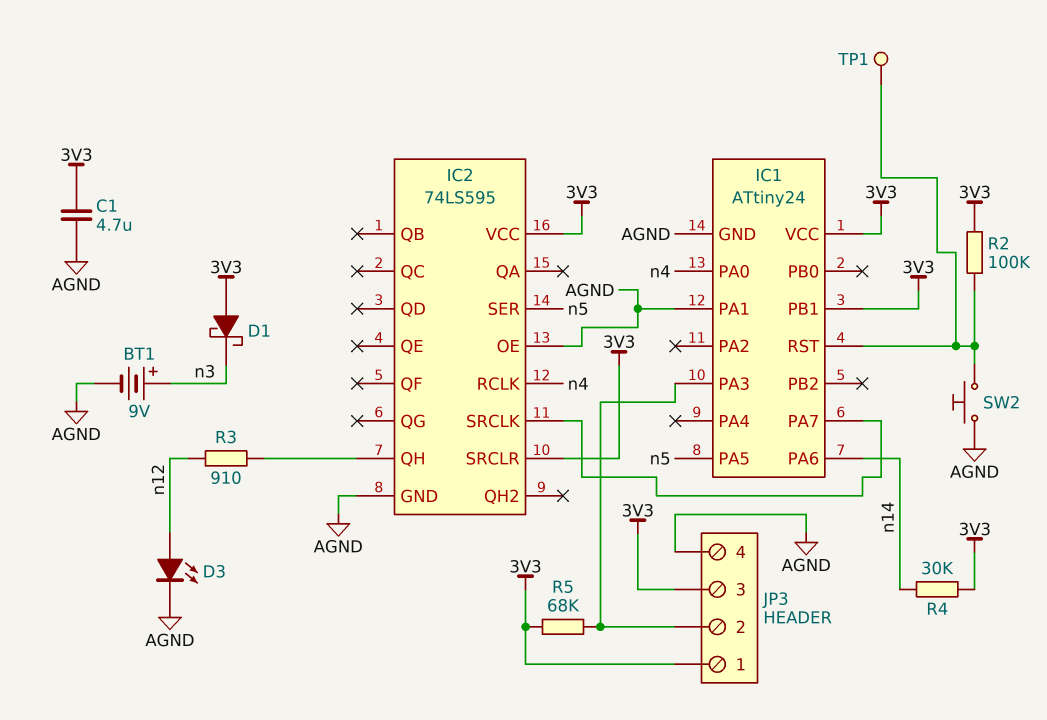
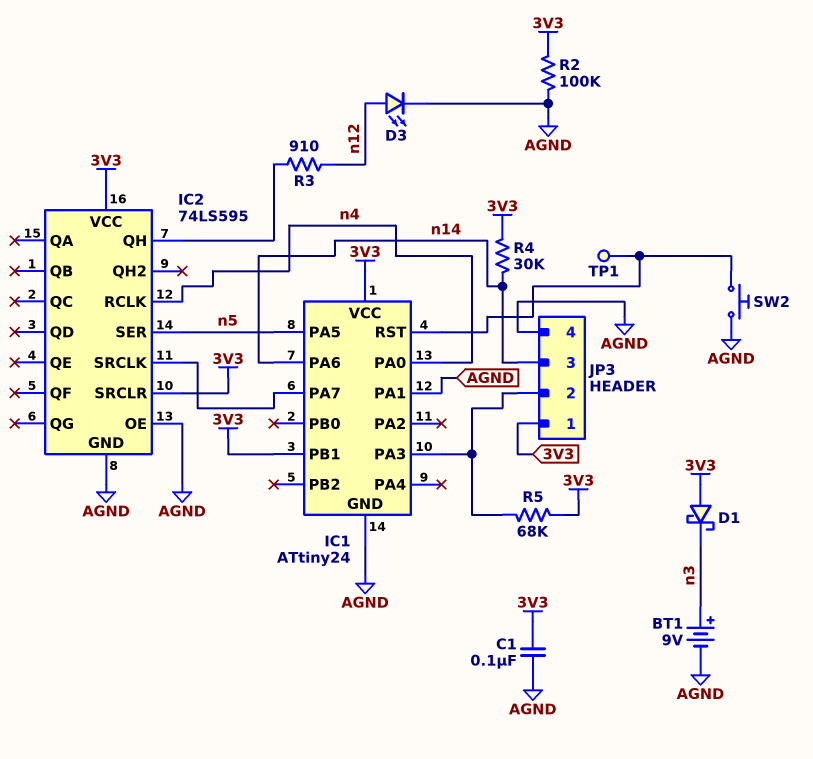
C1: 4.7uF (3V3, AGND) -> 100nF (3V3, AGND)
JP3 pin 3: 3V3 -> n14
R2: 100k (3V3, IC1/RST) -> 100k (3V3, AGND)

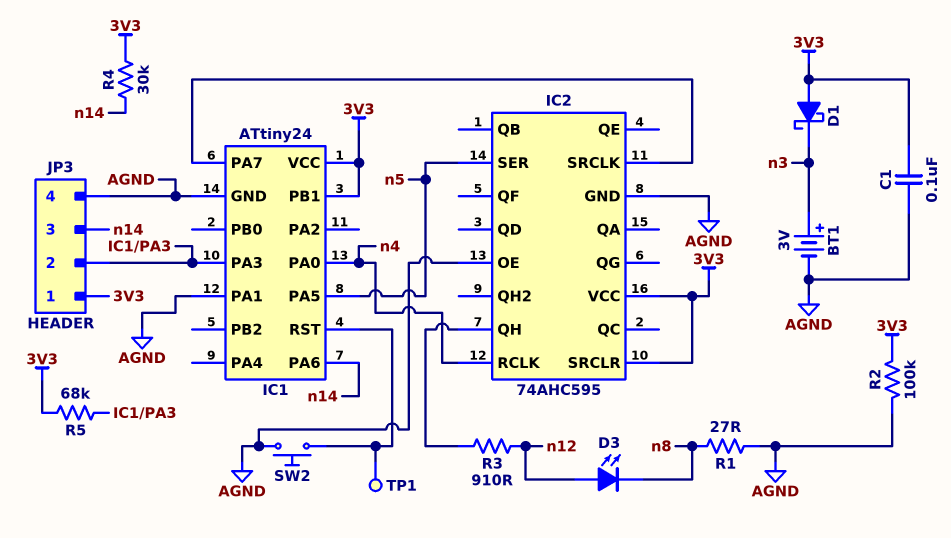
BT1: 9V (plus n3, minus AGND) -> 3V (plus n3, minus AGND)
D3: LED (A n12, K AGND) -> LED (A n12, K n8)
IC2: 74LS595 -> 74AHC595
R1: none -> 27 (AGND, n8)

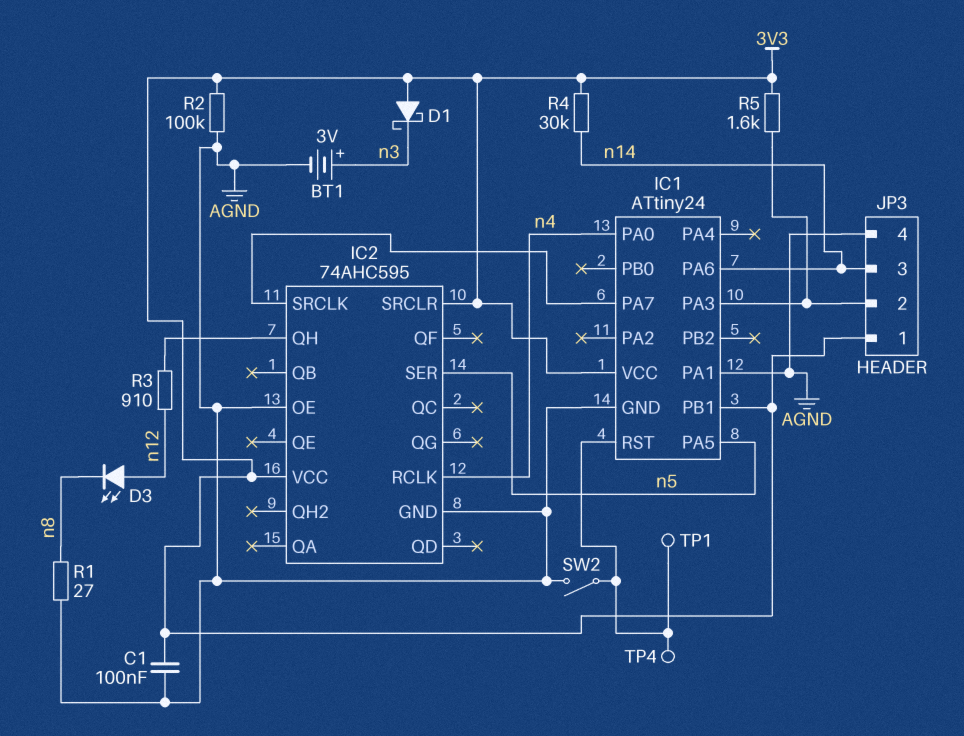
R5: 68k (3V3, IC1/PA3) -> 1.6k (3V3, IC1/PA3)
SW2: button (AGND, IC1/RST) -> switch (AGND, IC1/RST)
TP4: none -> test point (IC1/RST)

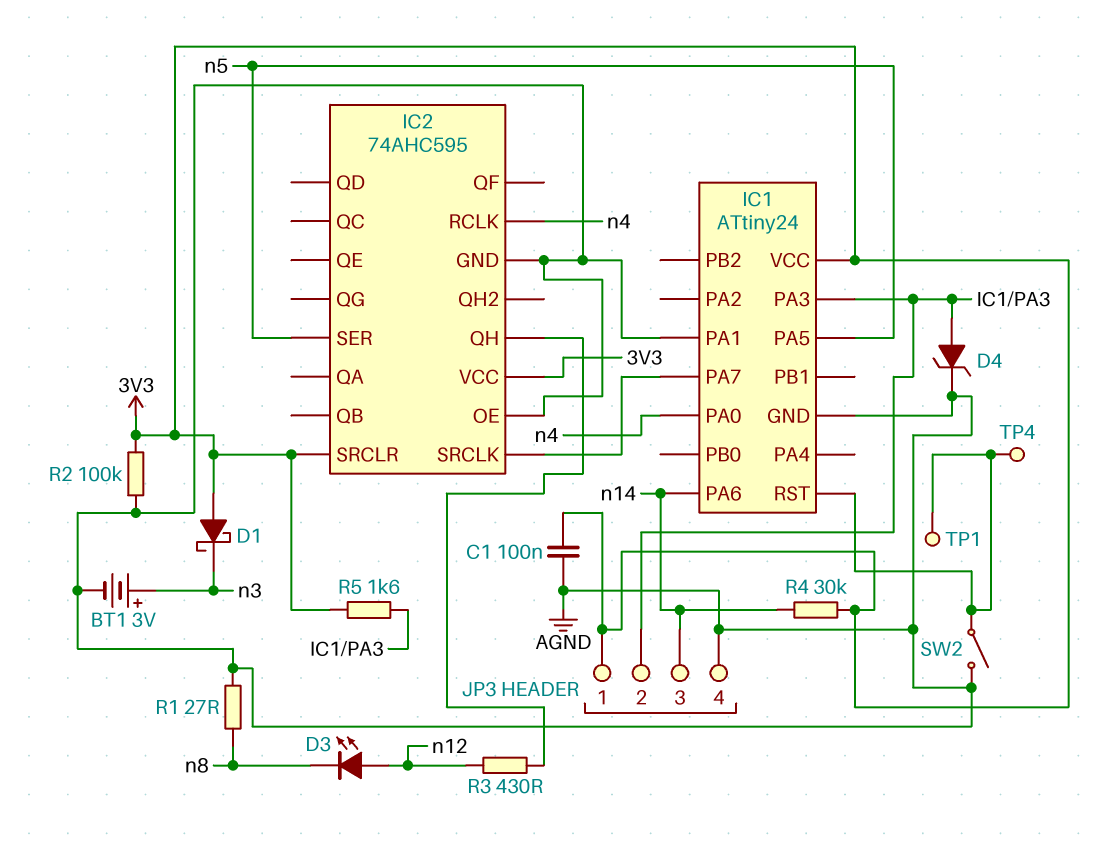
D4: none -> zener (A IC1/PA3, K AGND)
IC1 pin PB1: 3V3 -> none
R3: 910 (IC2/QH, n12) -> 430 (IC2/QH, n12)

